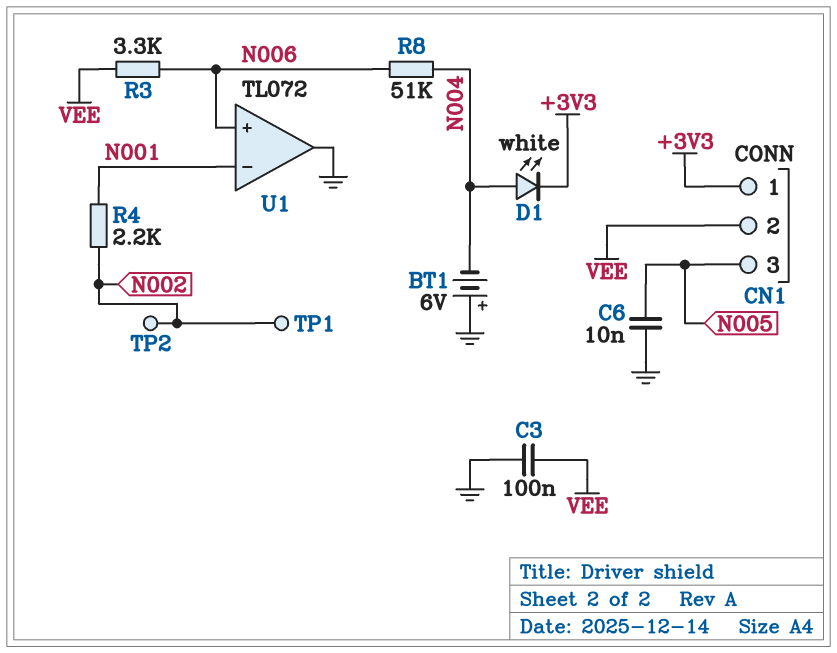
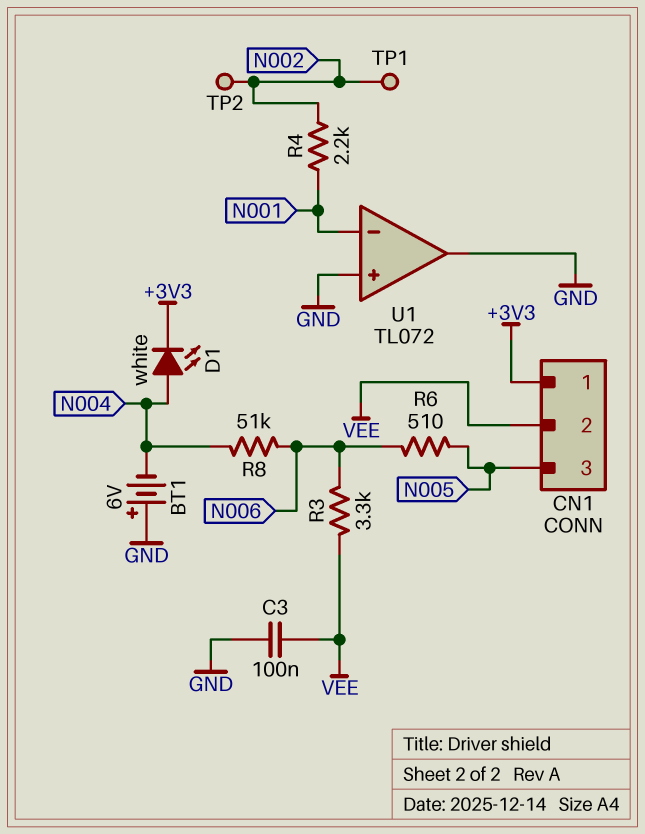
C6: 10nF (GND, N005) -> none
R6: none -> 510 (N005, N006)
U1 pin in+: N006 -> GND

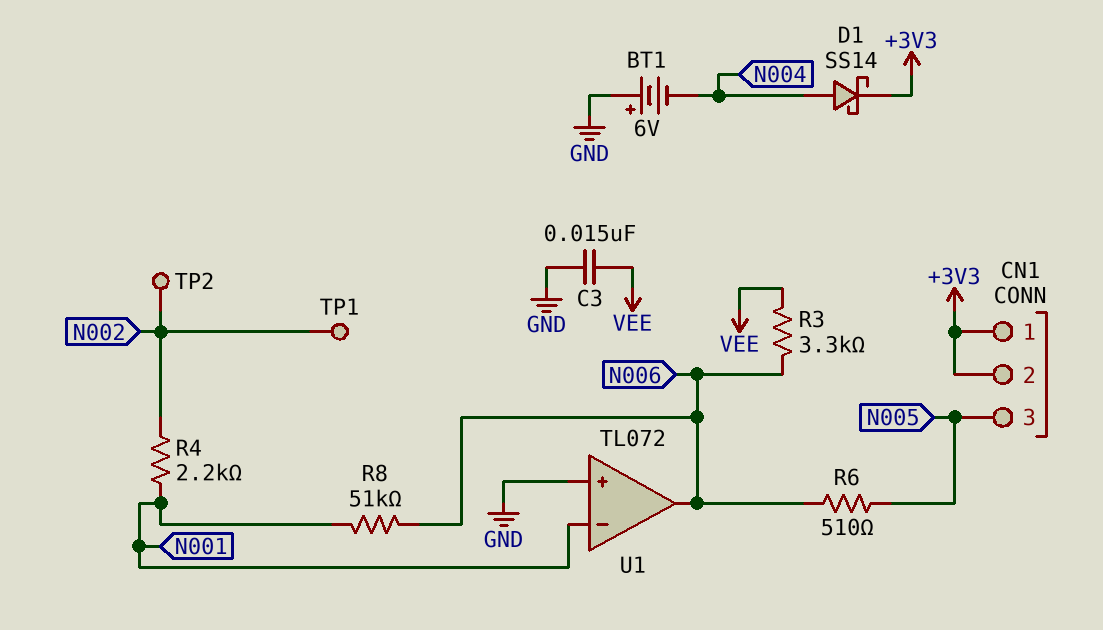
C3: 100nF (GND, VEE) -> 15nF (GND, VEE)
CN1 pin 2: VEE -> +3V3
D1: LED white (A N004, K +3V3) -> schottky SS14 (A N004, K +3V3)
R8: 51k (N004, N006) -> 51k (N001, N006)
U1 pin out: GND -> N006

